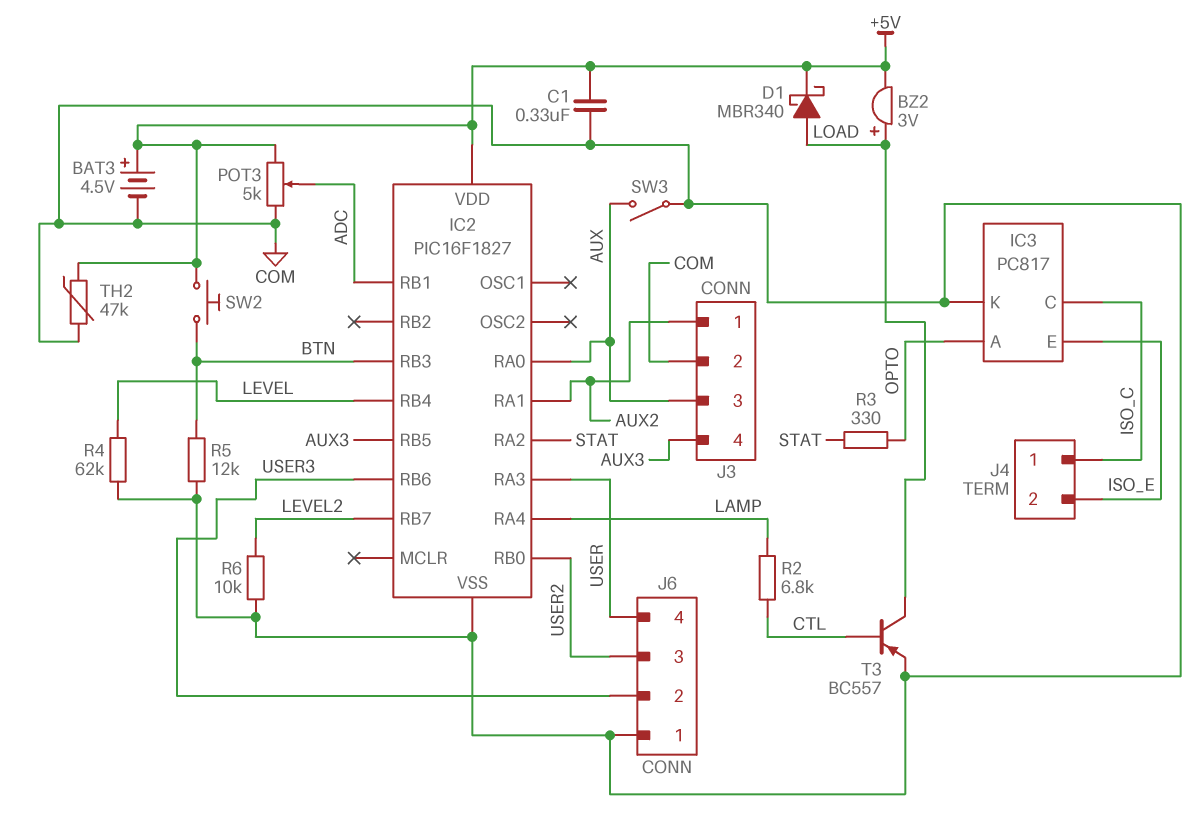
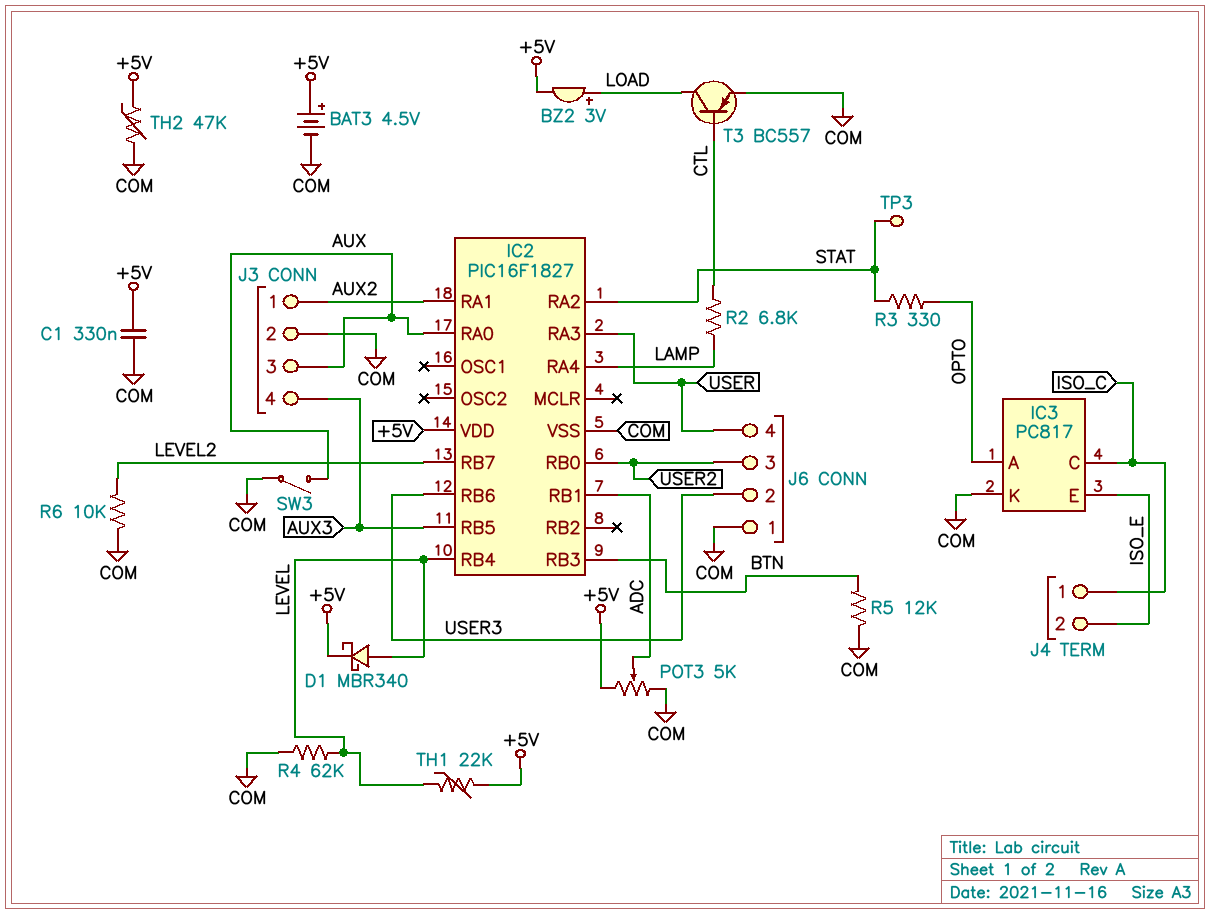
D1: schottky MBR340 (A LOAD, K +5V) -> schottky MBR340 (A LEVEL, K +5V)
SW2: button (+5V, BTN) -> none
TH1: none -> 22k (+5V, LEVEL)
TP3: none -> test point (STAT)

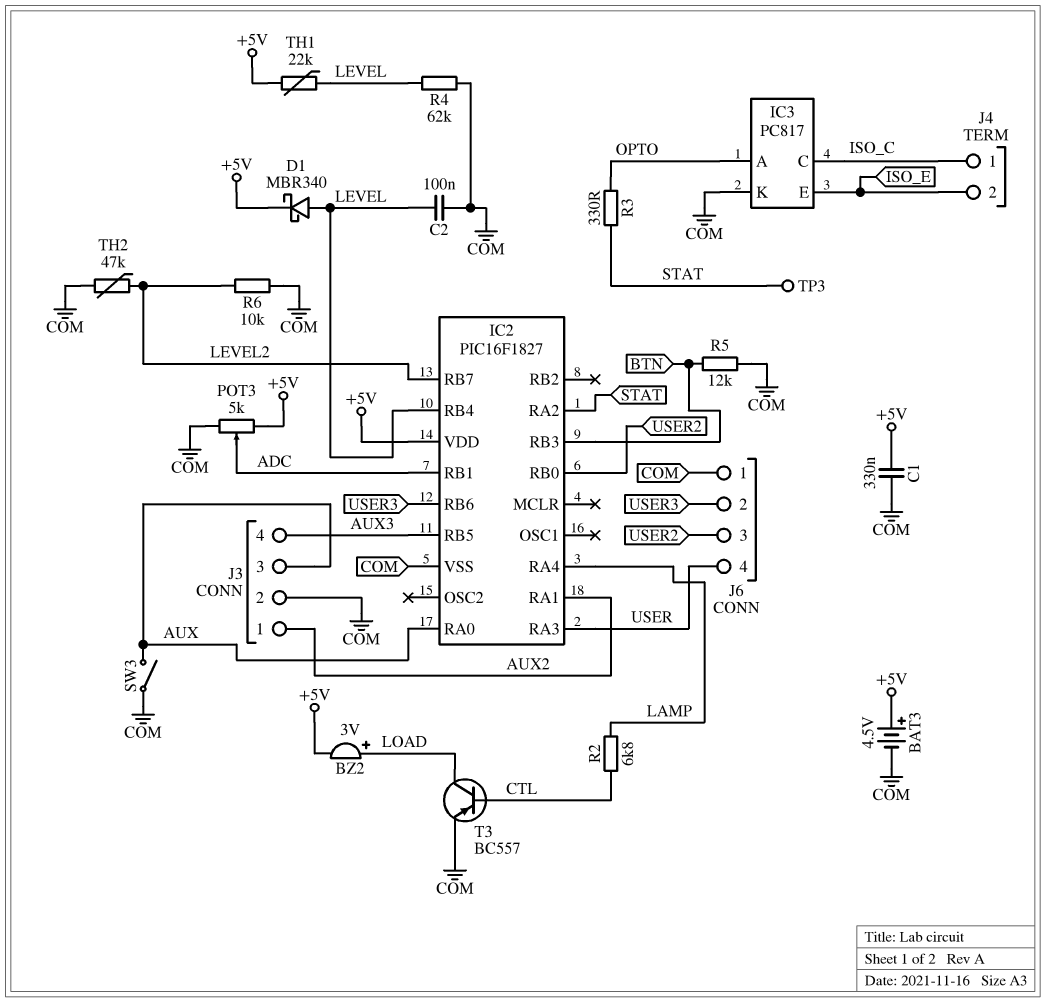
C2: none -> 100nF (COM, LEVEL)
TH2: 47k (+5V, COM) -> 47k (COM, LEVEL2)

